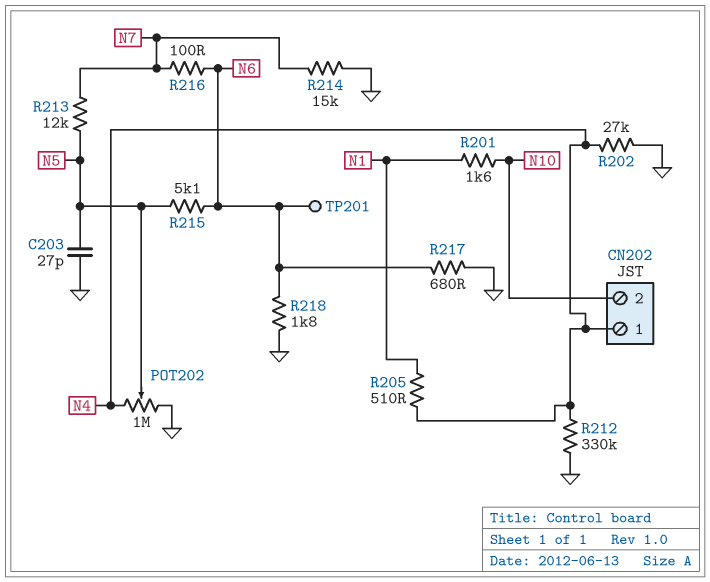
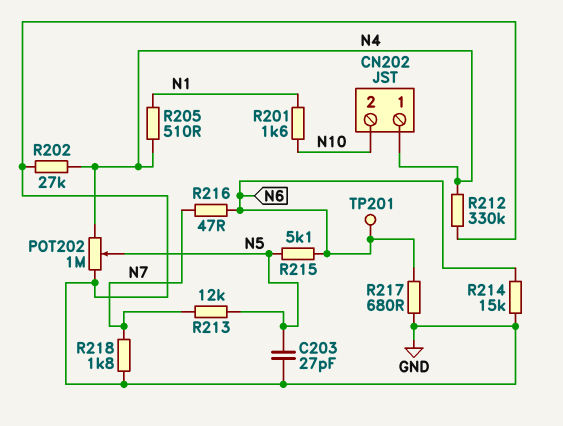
R214: 15k (GND, N7) -> 15k (GND, N6)
R216: 100 (N6, N7) -> 47 (N6, N7)
R218: 1.8k (GND, N6) -> 1.8k (GND, N7)

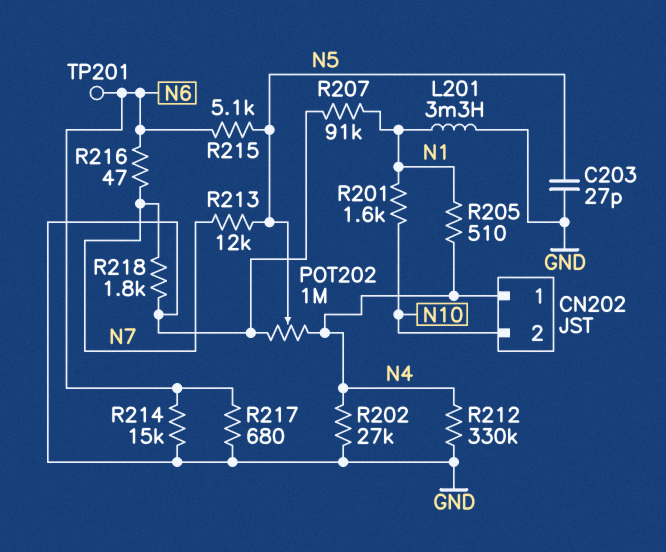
L201: none -> 3.3mH (GND, N1)
R207: none -> 91k (GND, N1)

